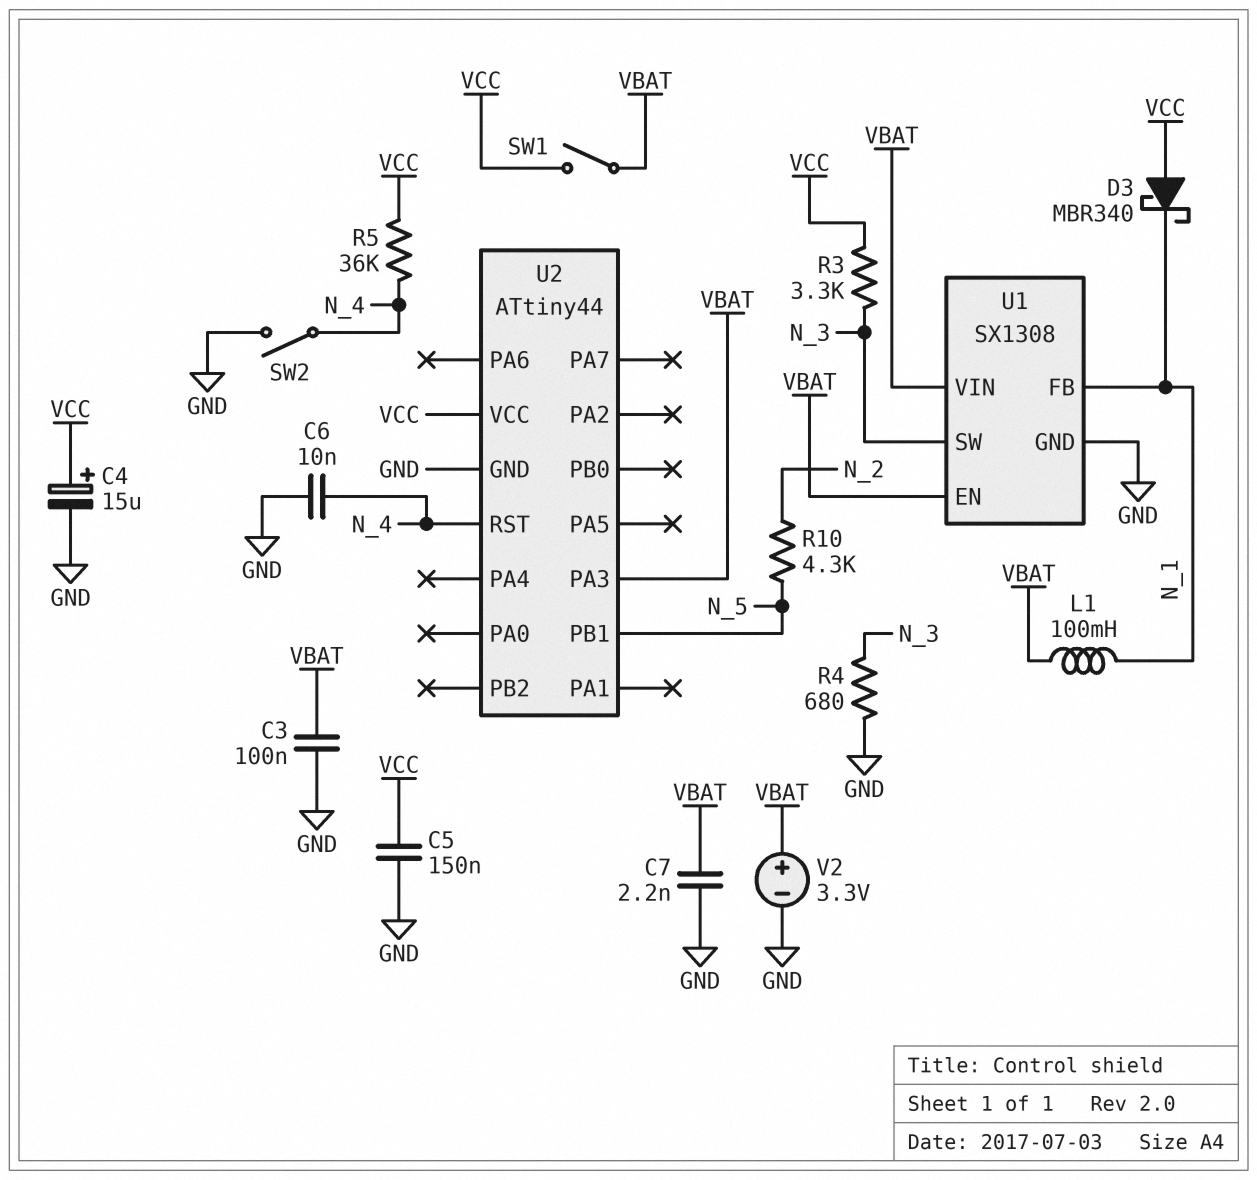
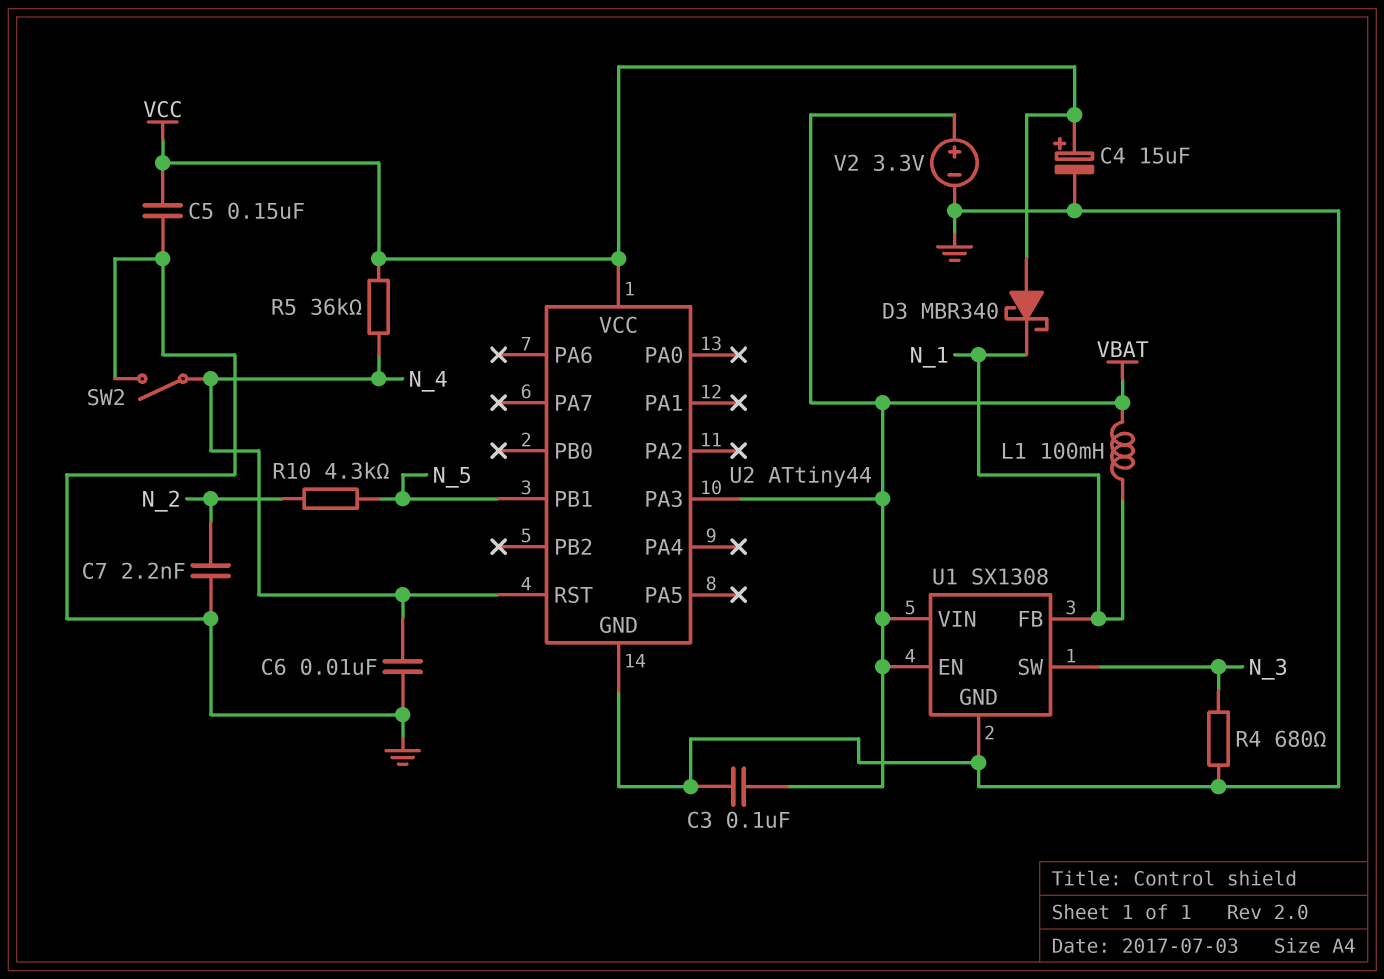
C7: 2.2nF (GND, VBAT) -> 2.2nF (GND, N_2)
R3: 3.3k (N_3, VCC) -> none
SW1: switch (VBAT, VCC) -> none

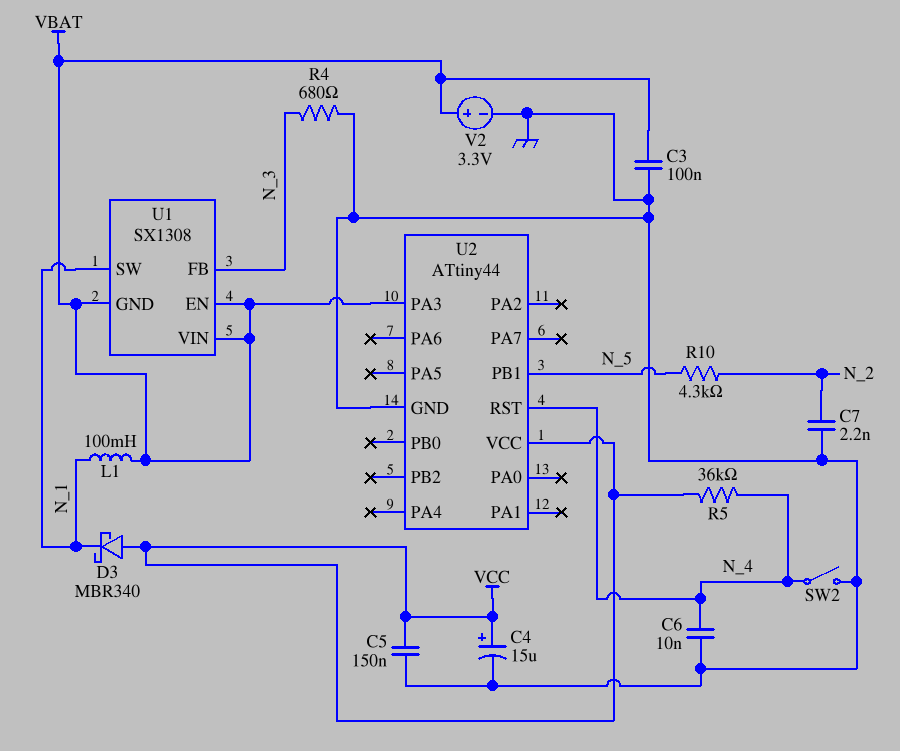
U1 pin FB: N_1 -> N_3
U1 pin GND: GND -> VBAT
U1 pin SW: N_3 -> N_1

